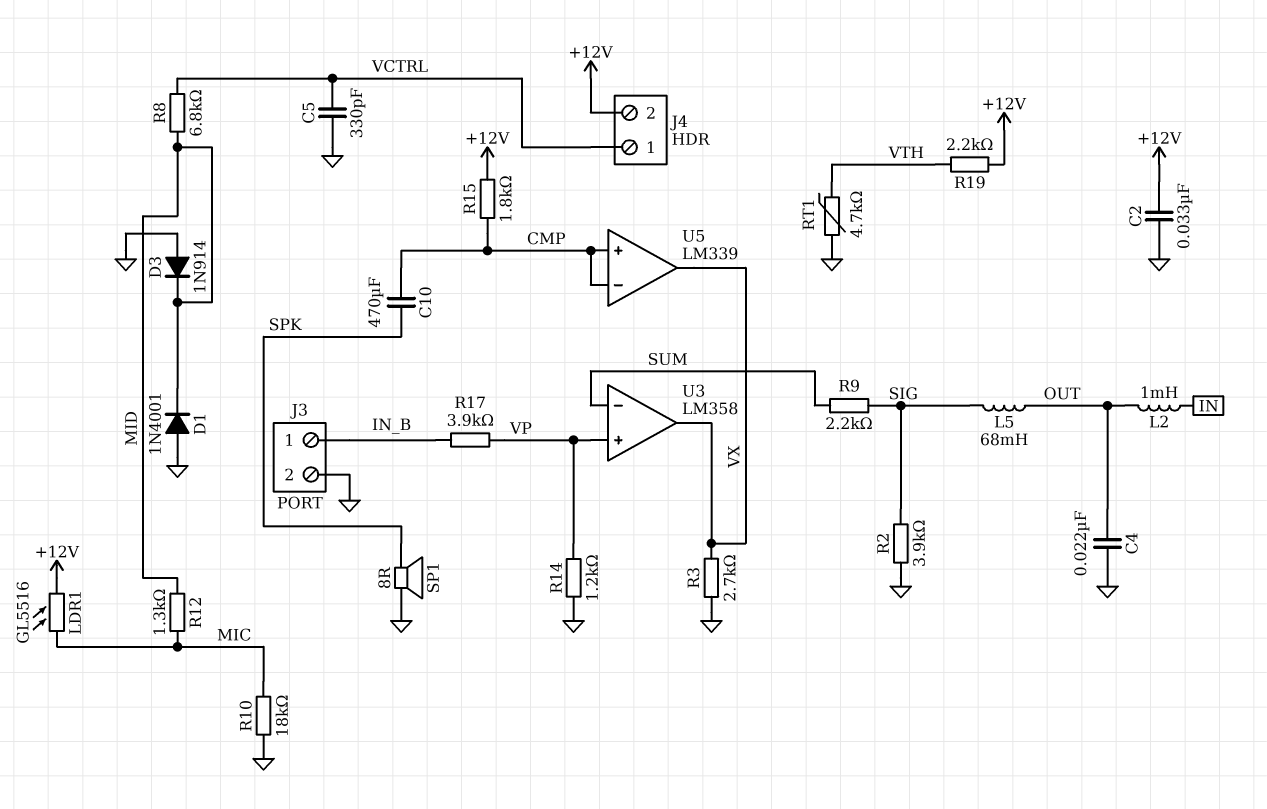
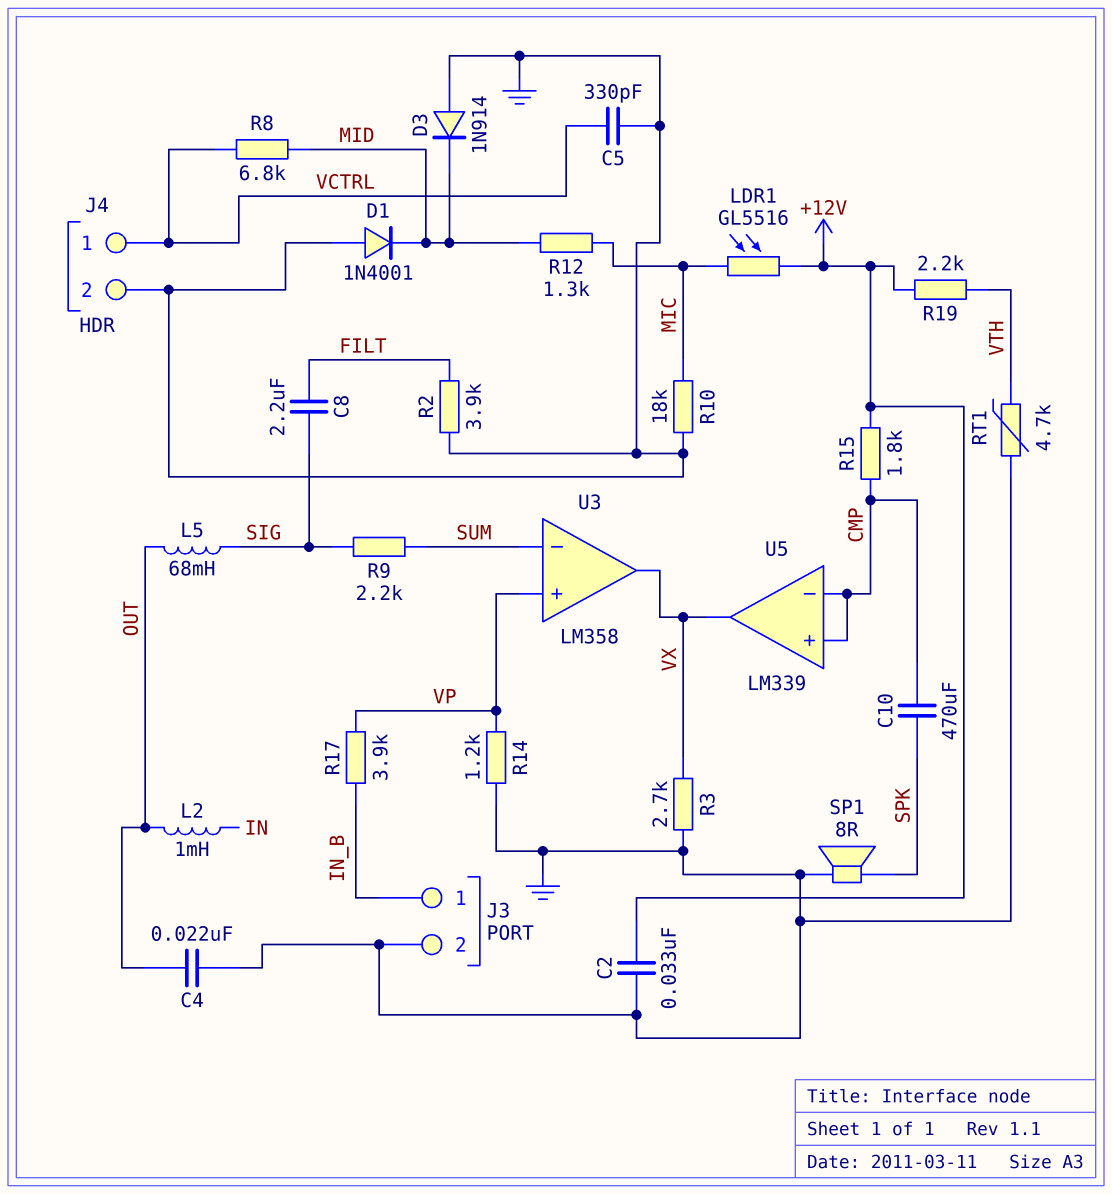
C8: none -> 2.2uF (FILT, SIG)
J4 pin 2: +12V -> GND
R2: 3.9k (GND, SIG) -> 3.9k (FILT, GND)

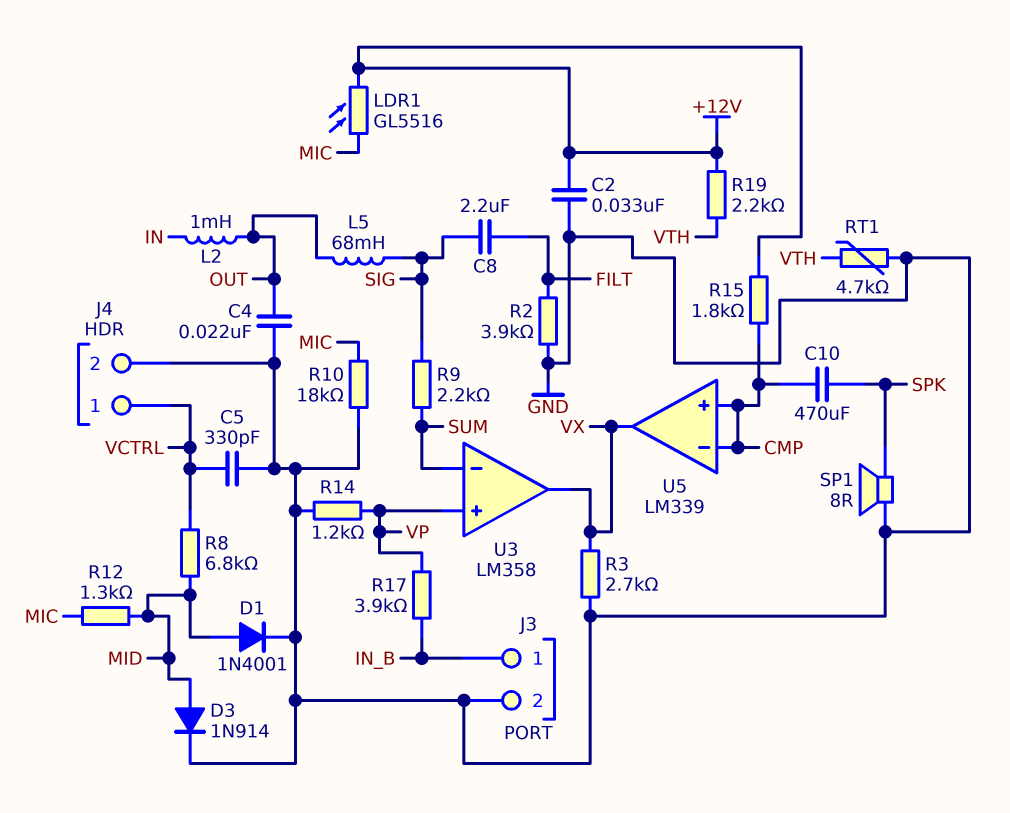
D1: diode 1N4001 (A GND, K MID) -> diode 1N4001 (A MID, K GND)
D3: diode 1N914 (A GND, K MID) -> diode 1N914 (A MID, K GND)

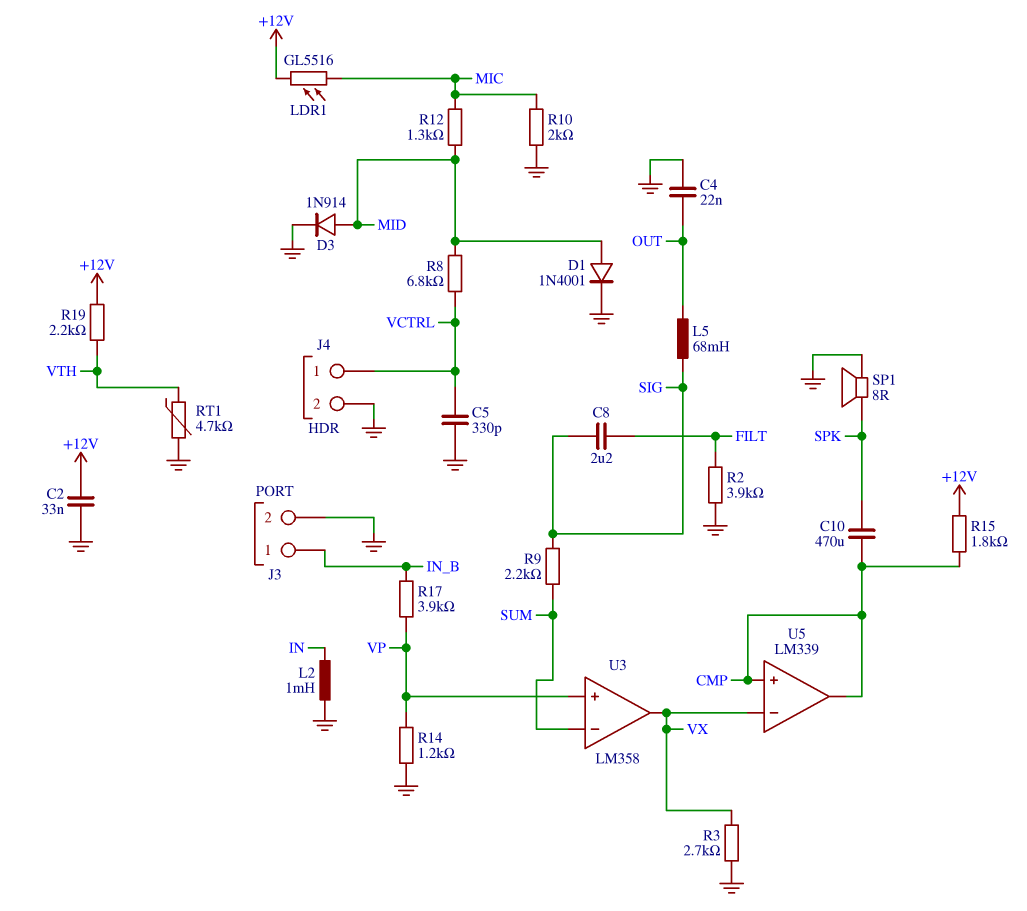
L2: 1mH (IN, OUT) -> 1mH (GND, IN)
R10: 18k (GND, MIC) -> 2k (GND, MIC)
U5 pin in-: CMP -> VX
U5 pin out: VX -> CMP

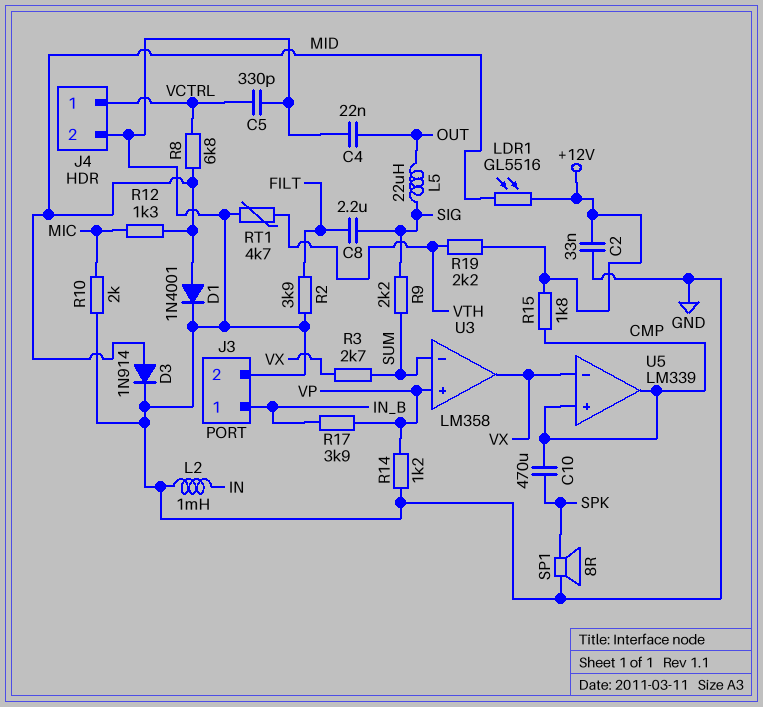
L5: 68mH (OUT, SIG) -> 22uH (OUT, SIG)
LDR1: GL5516 (+12V, MIC) -> GL5516 (+12V, MID)
R3: 2.7k (GND, VX) -> 2.7k (SUM, VX)

